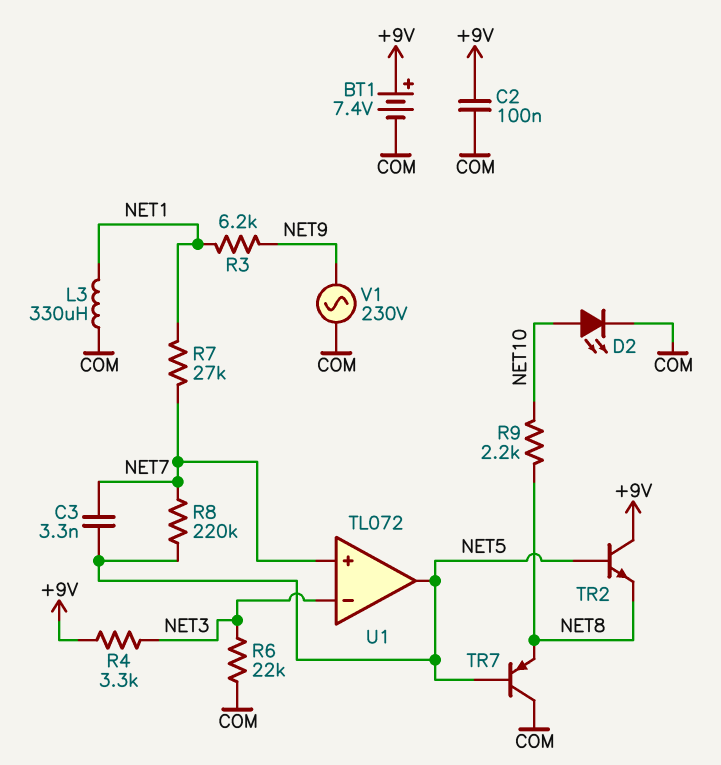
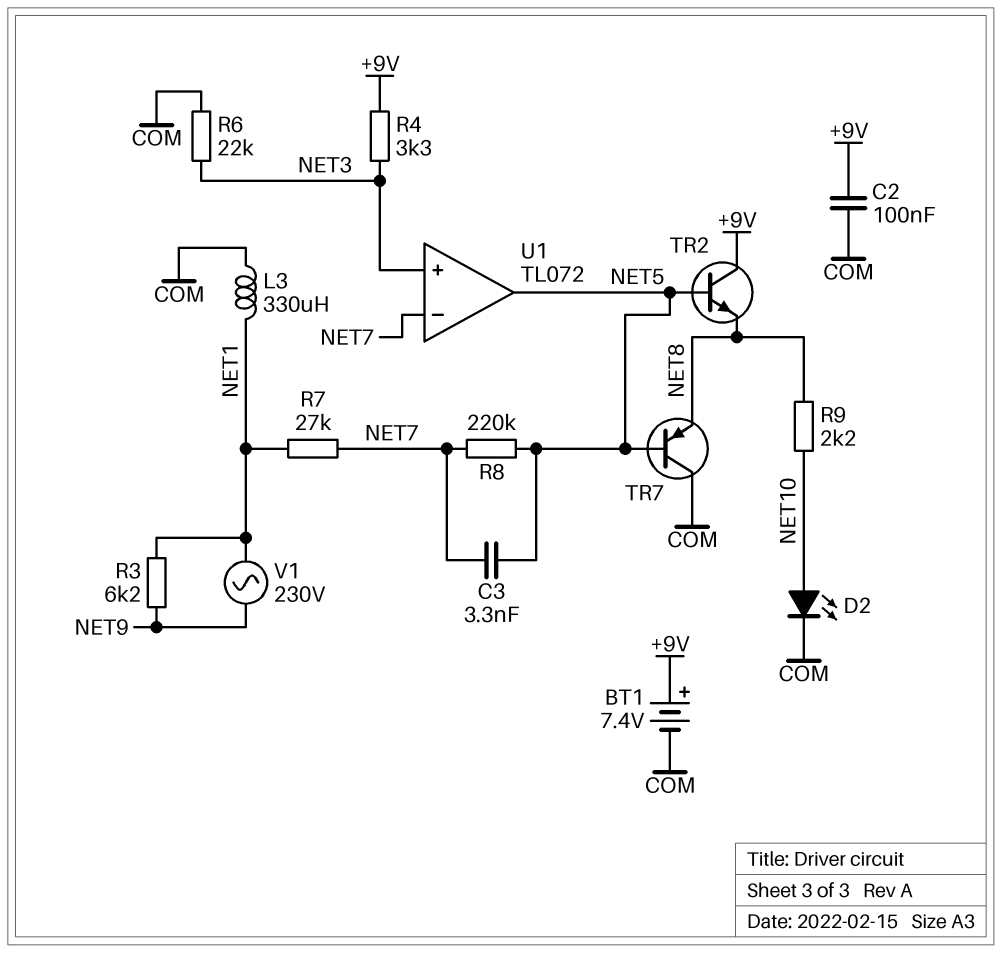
U1 pin in+: NET7 -> NET3
U1 pin in-: NET3 -> NET7
V1: AC 230V (COM, NET9) -> AC 230V (NET1, NET9)

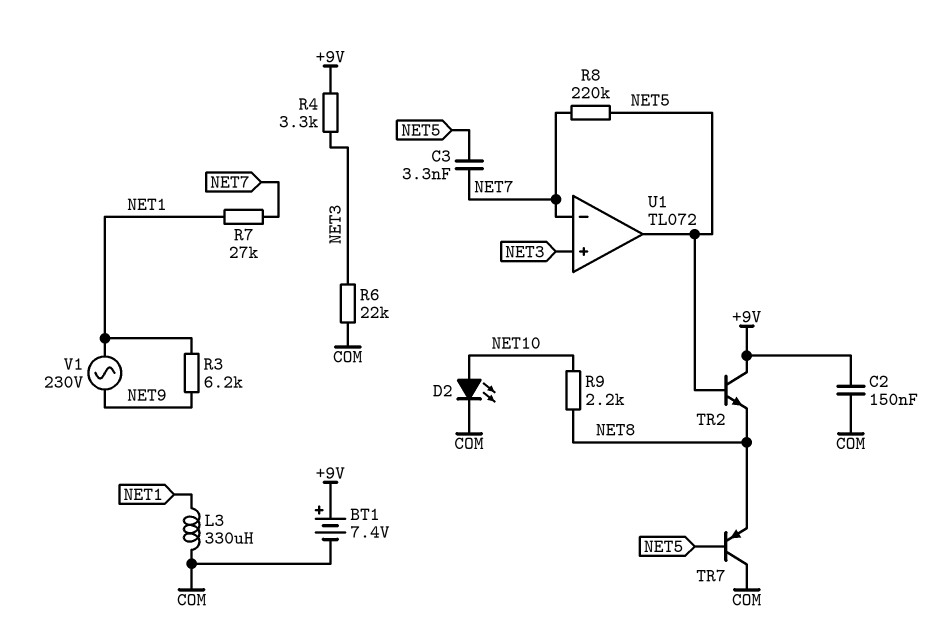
C2: 100nF (+9V, COM) -> 150nF (+9V, COM)

